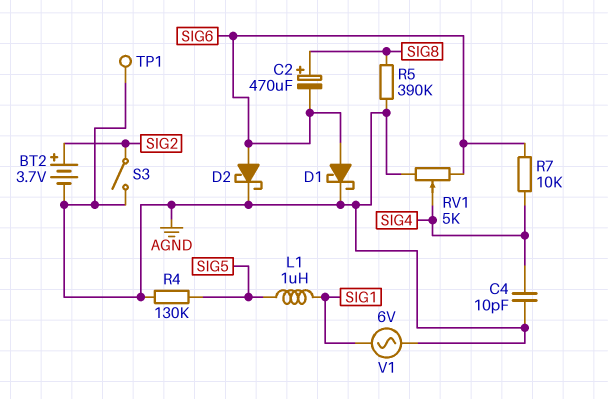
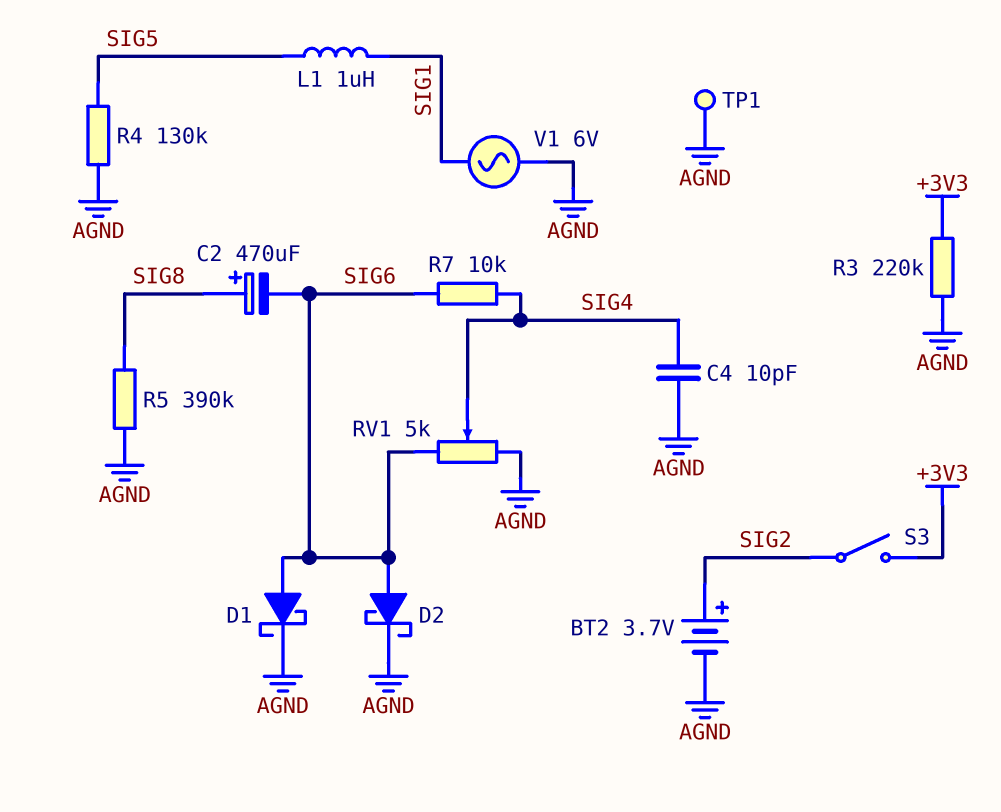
R3: none -> 220k (+3V3, AGND)
S3: switch (AGND, SIG2) -> switch (+3V3, SIG2)

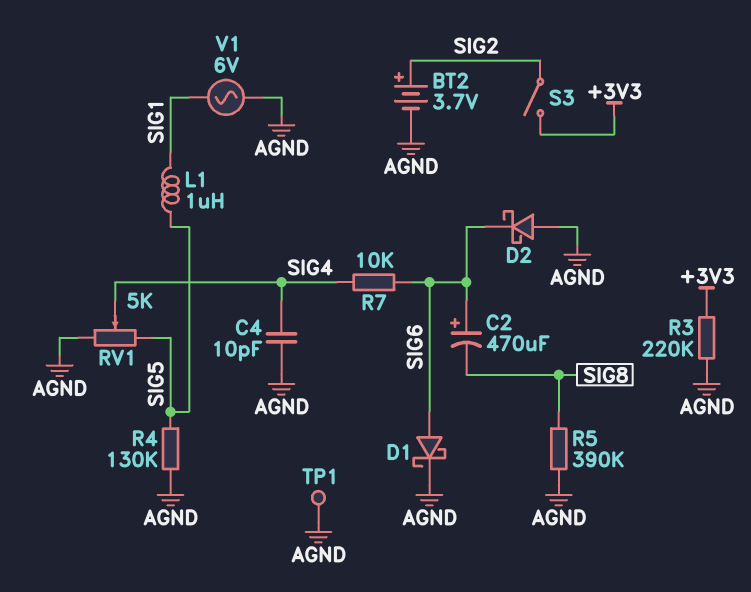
C2: 470uF (plus SIG8, minus SIG6) -> 470uF (plus SIG6, minus SIG8)
D2: schottky (A SIG6, K AGND) -> schottky (A AGND, K SIG6)
RV1: 5k (AGND, SIG6, wiper SIG4) -> 5k (AGND, SIG5, wiper SIG4)

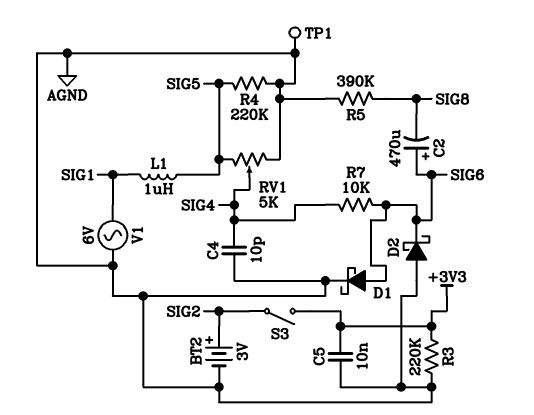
BT2: 3.7V (plus SIG2, minus AGND) -> 3V (plus SIG2, minus AGND)
C5: none -> 10nF (+3V3, AGND)
R4: 130k (AGND, SIG5) -> 220k (AGND, SIG5)

